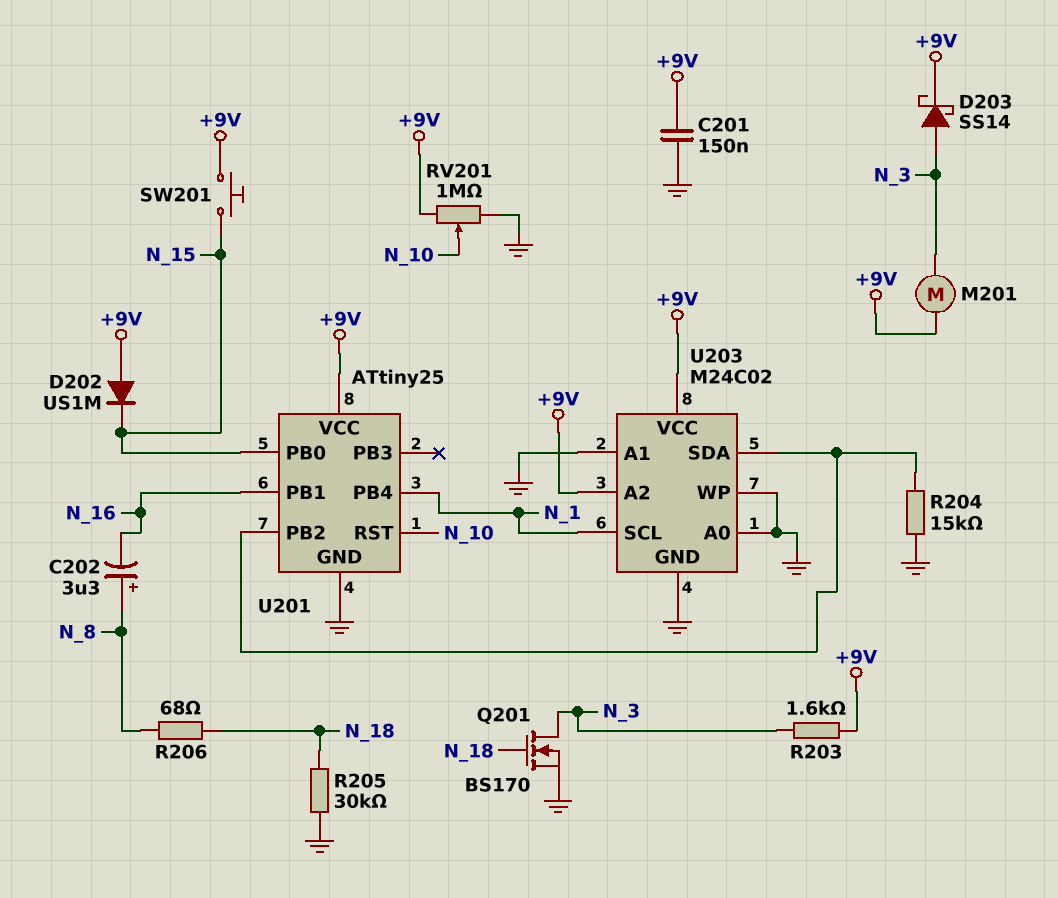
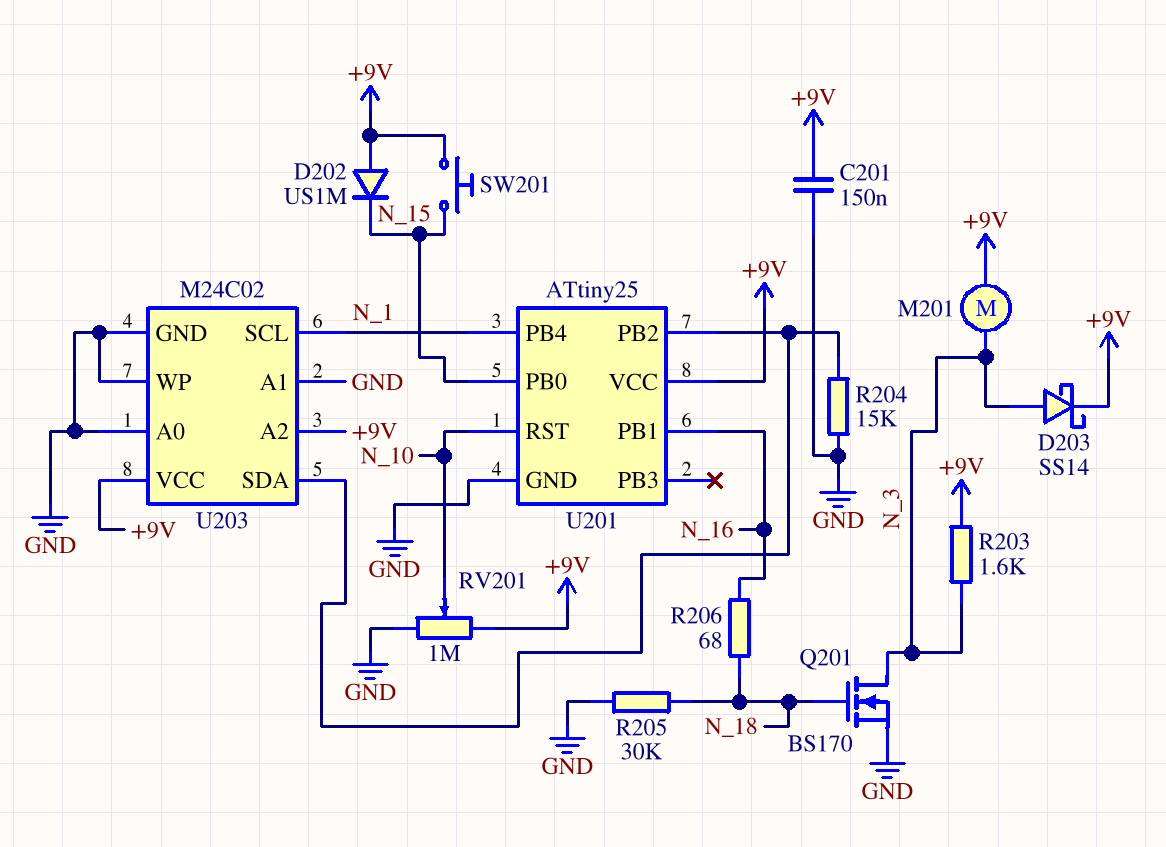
C202: 3.3uF (plus N_8, minus N_16) -> none
R206: 68 (N_8, N_18) -> 68 (N_16, N_18)

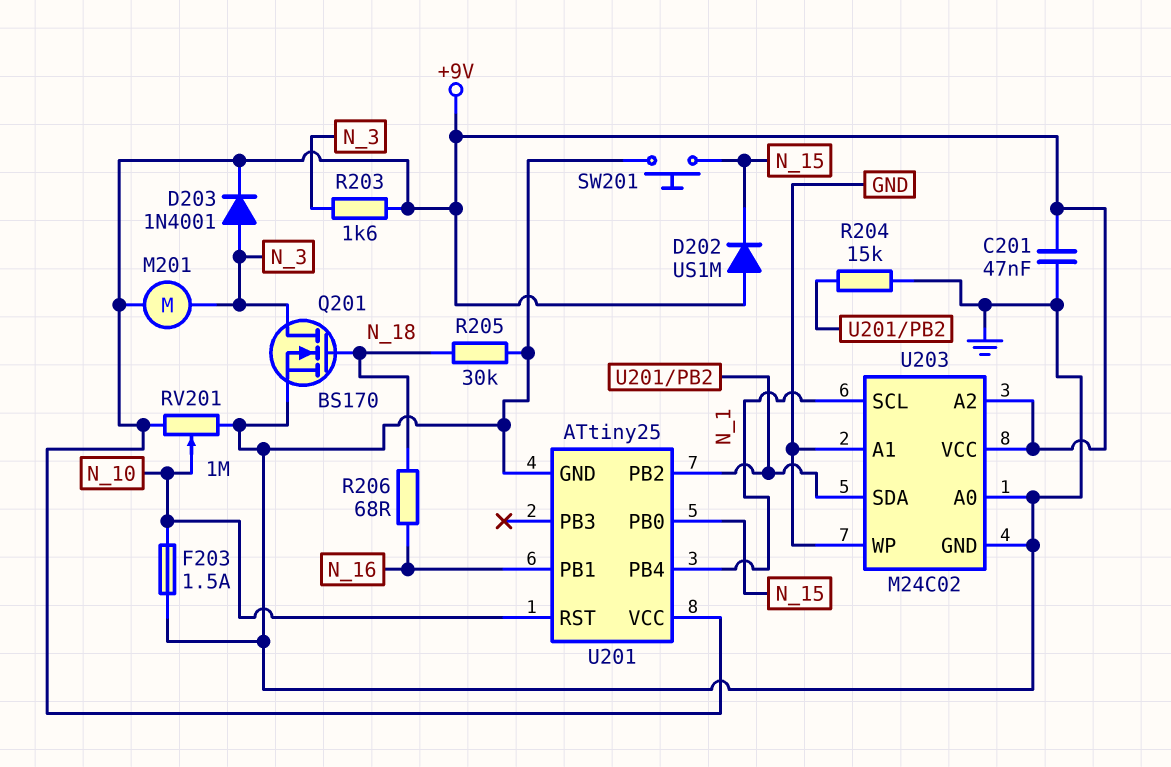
C201: 150nF (+9V, GND) -> 47nF (+9V, GND)
D203: schottky SS14 (A N_3, K +9V) -> diode 1N4001 (A N_3, K +9V)
F203: none -> 1.5A (GND, N_10)
SW201: button (+9V, N_15) -> button (GND, N_15)

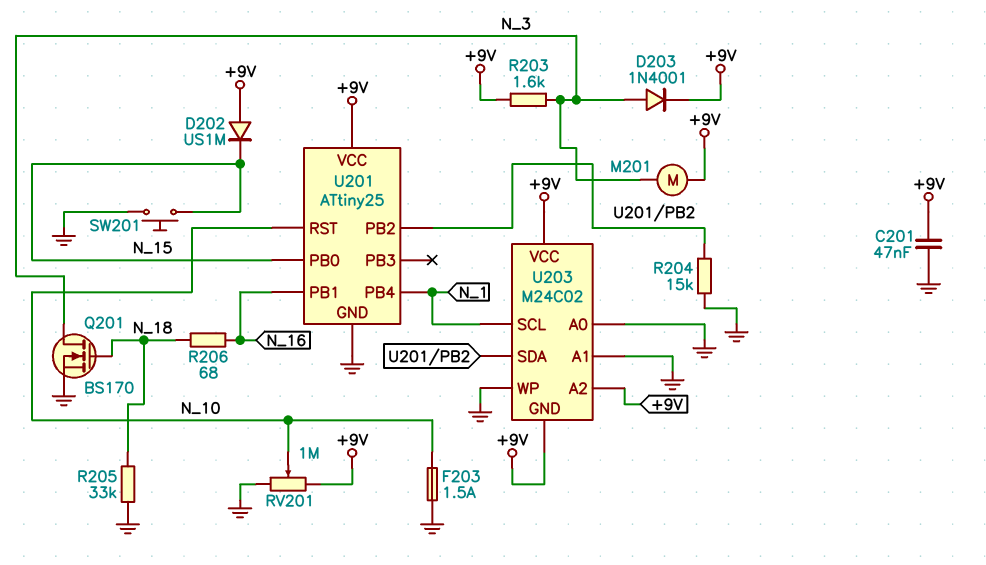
R205: 30k (GND, N_18) -> 33k (GND, N_18)
U203 pin GND: GND -> +9V

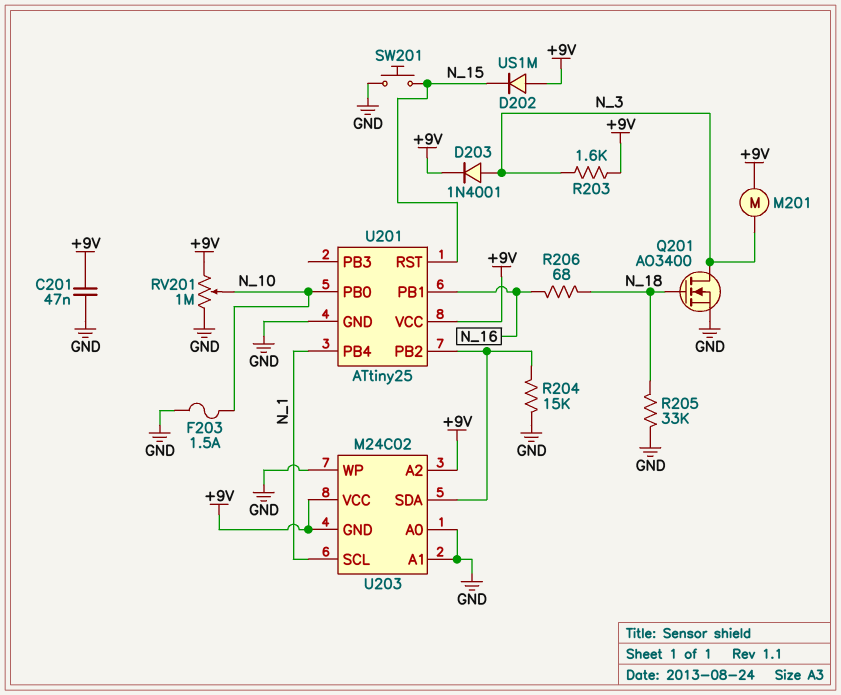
Q201: NMOS BS170 (G N_18, D N_3, S GND) -> NMOS AO3400 (G N_18, D N_3, S GND)
U201 pin PB0: N_15 -> N_10
U201 pin RST: N_10 -> N_15

